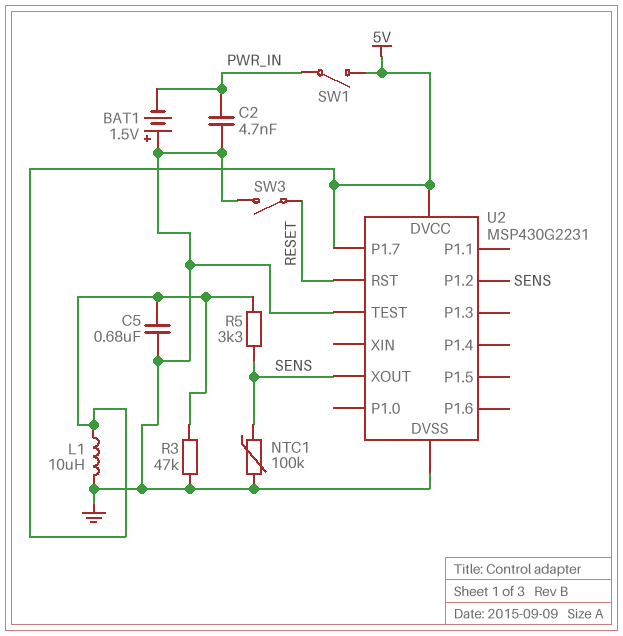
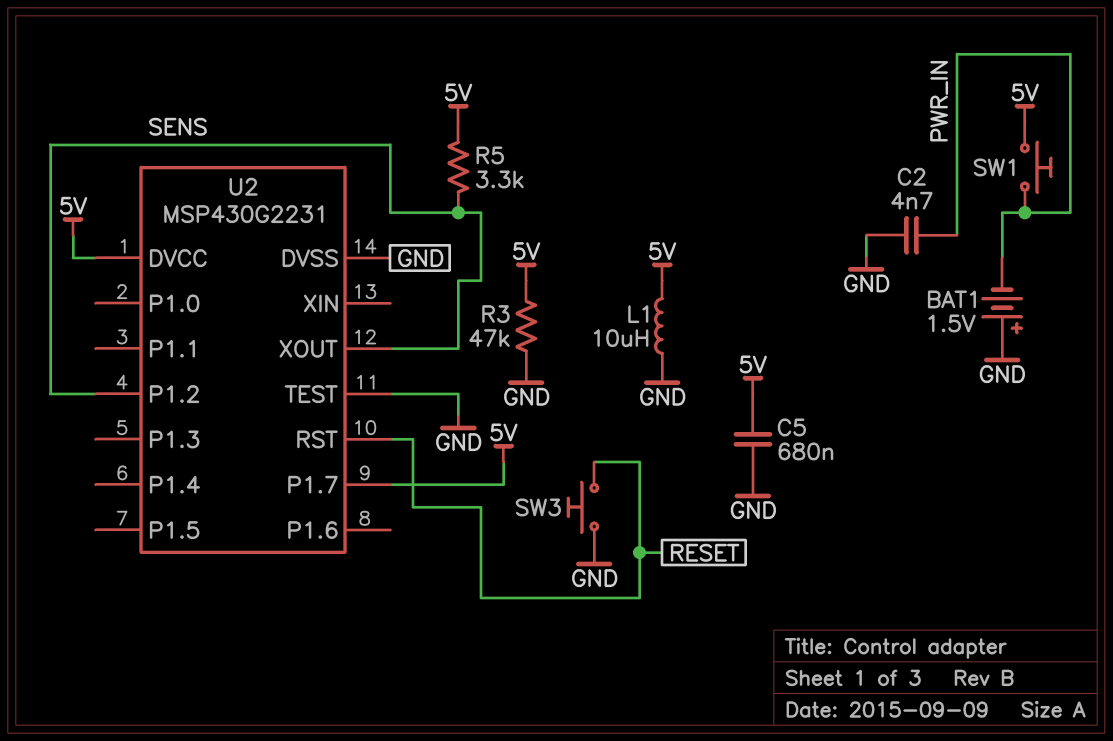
NTC1: 100k (GND, SENS) -> none
SW1: switch (5V, PWR_IN) -> button (5V, PWR_IN)
SW3: switch (GND, RESET) -> button (GND, RESET)

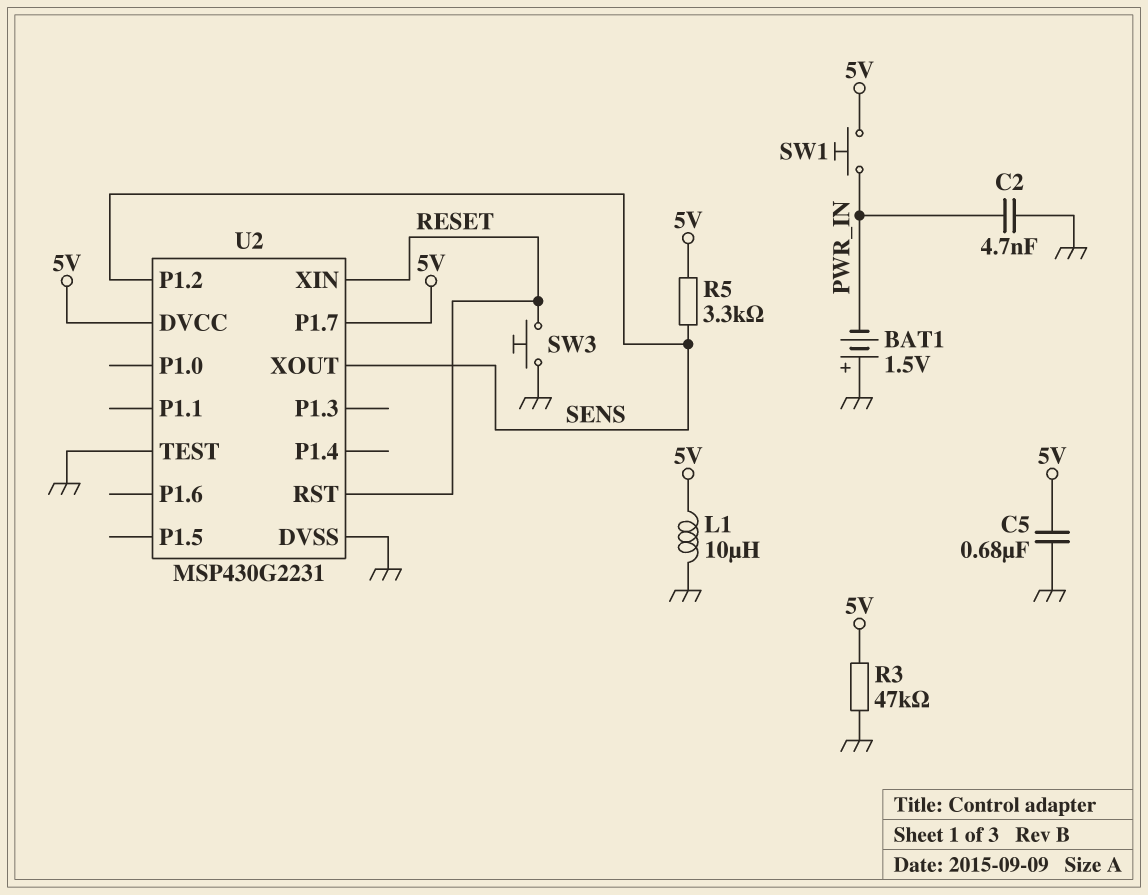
U2 pin XIN: none -> RESET

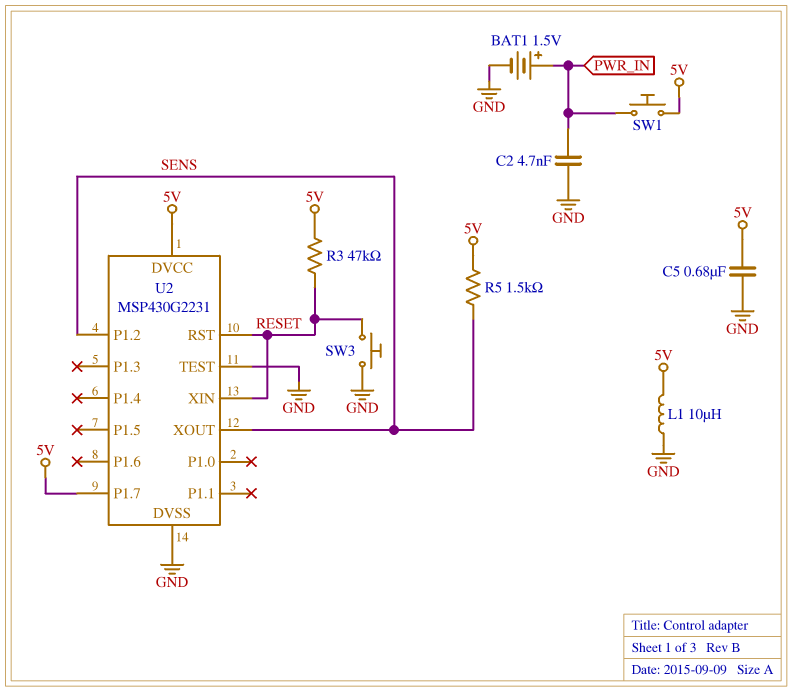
BAT1: 1.5V (plus GND, minus PWR_IN) -> 1.5V (plus PWR_IN, minus GND)
R3: 47k (5V, GND) -> 47k (5V, RESET)
R5: 3.3k (5V, SENS) -> 1.5k (5V, SENS)

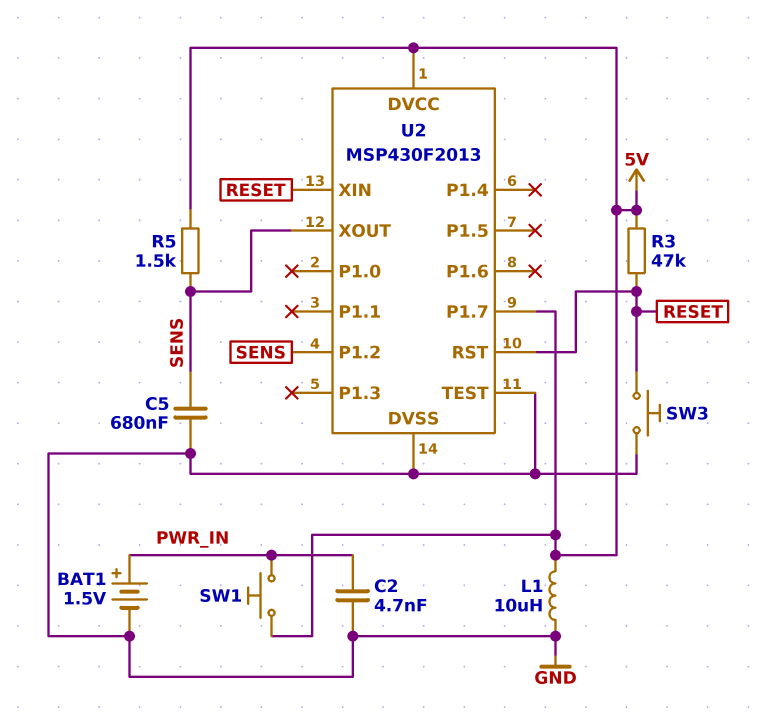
C5: 680nF (5V, GND) -> 680nF (GND, SENS)
U2: MSP430G2231 -> MSP430F2013

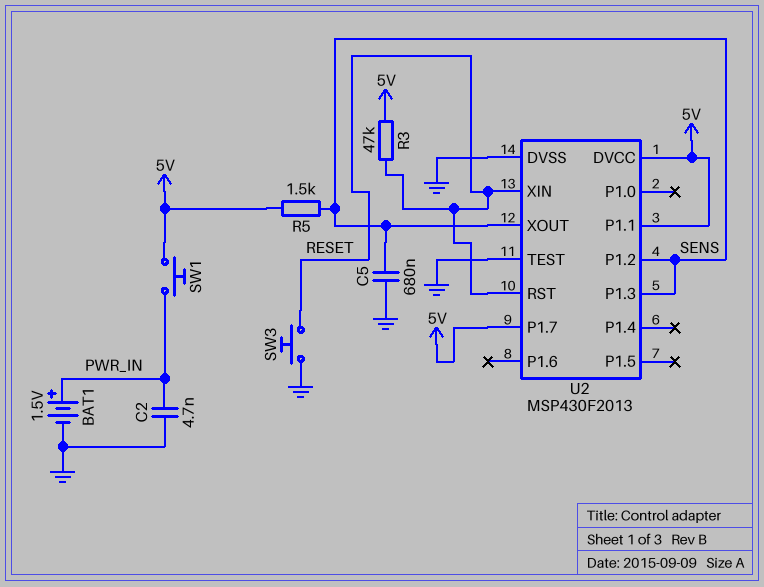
L1: 10uH (5V, GND) -> none
U2 pin P1.1: none -> 5V
U2 pin P1.3: none -> SENS

